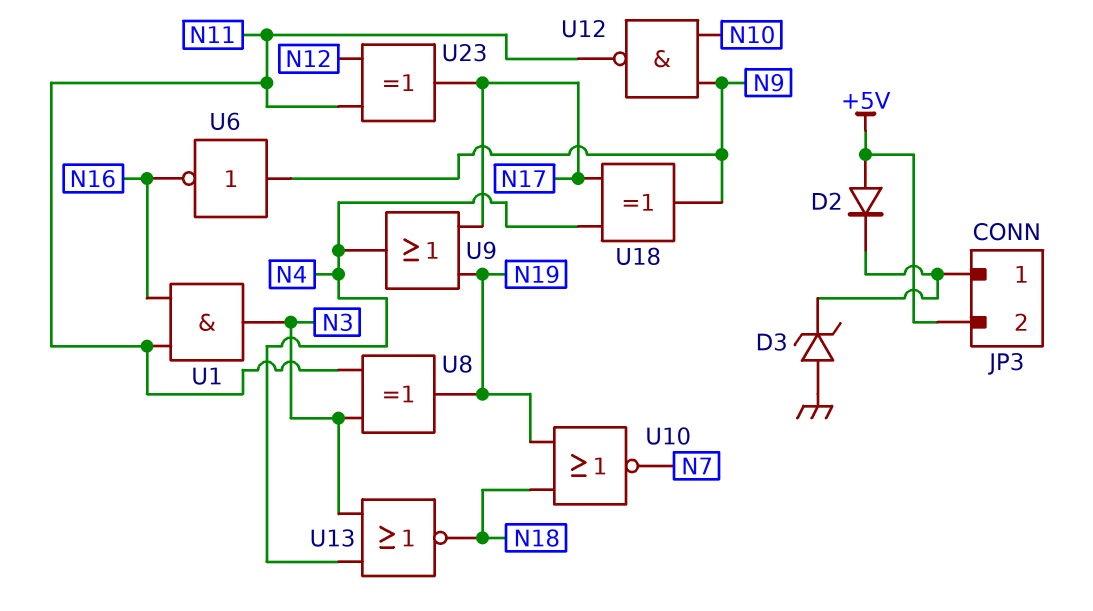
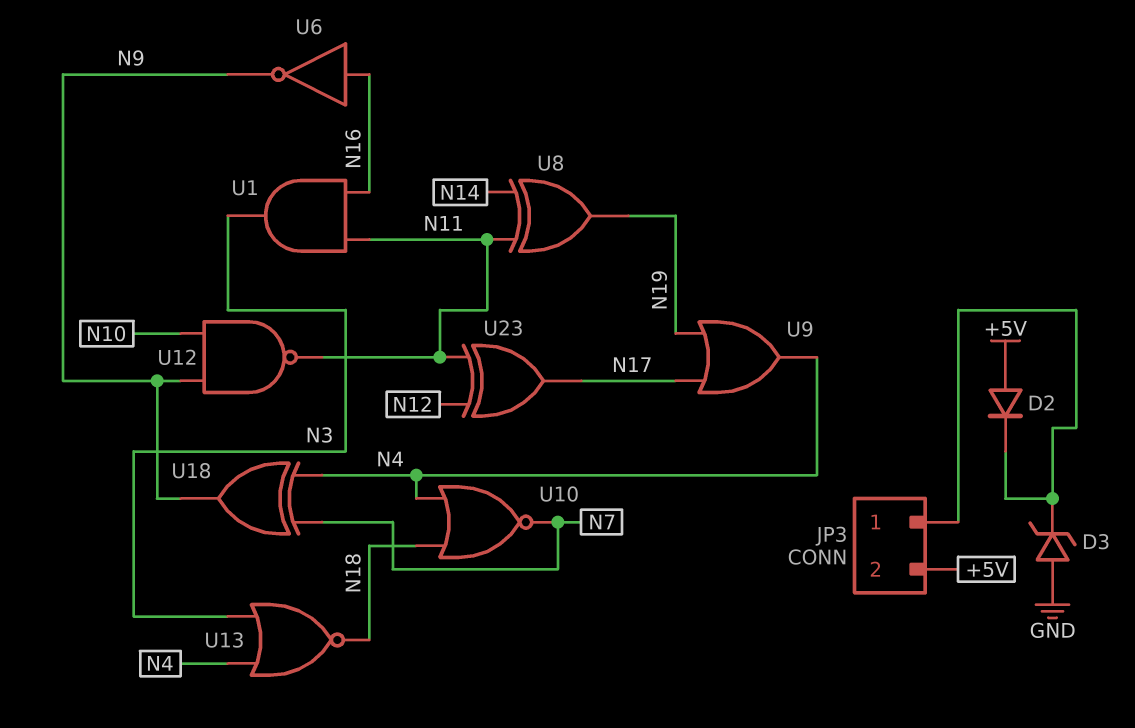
U6: NOT (in N9, out N16) -> NOT (in N16, out N9)
U8: XOR (in N3, in N11, out N19) -> XOR (in N11, in N14, out N19)
U10: NOR (in N18, in N19, out N7) -> NOR (in N4, in N18, out N7)
U18: XOR (in N4, in N17, out N9) -> XOR (in N4, in N7, out N9)

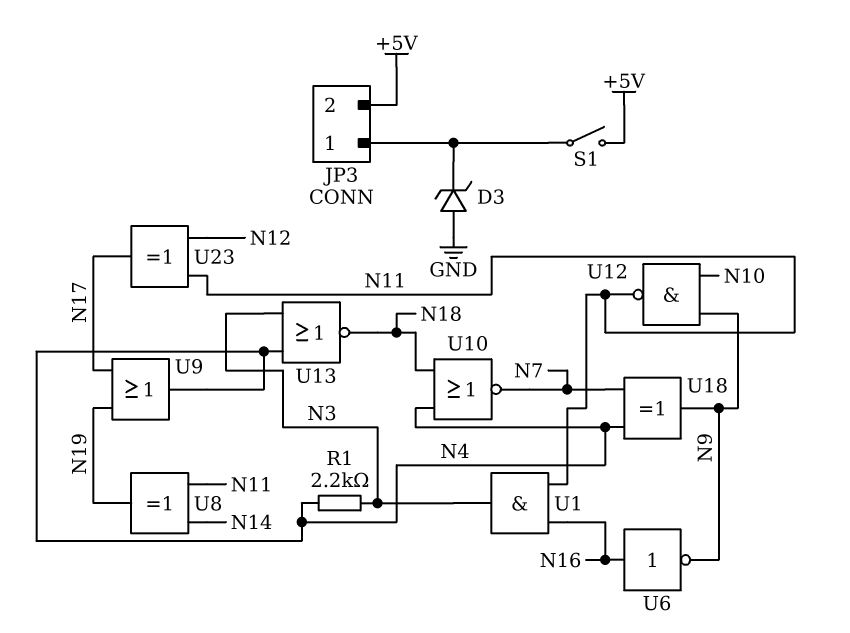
D2: diode (A +5V, K JP3/1) -> none
R1: none -> 2.2k (N3, N4)
S1: none -> switch (+5V, JP3/1)

